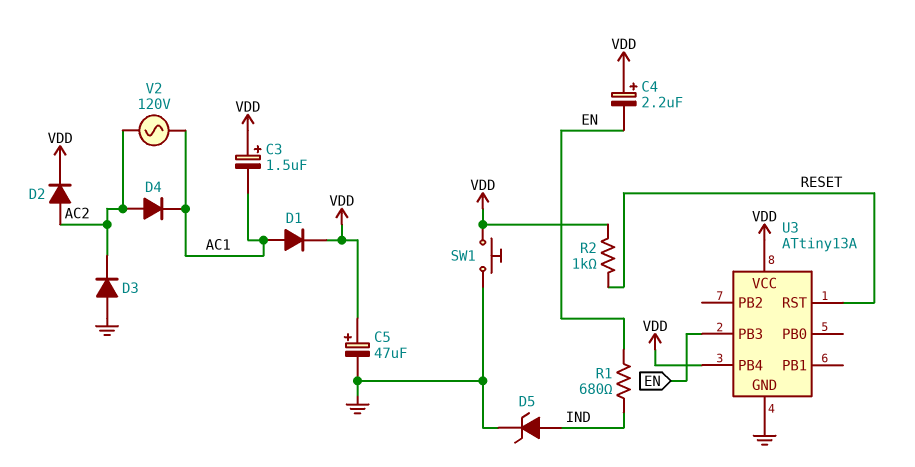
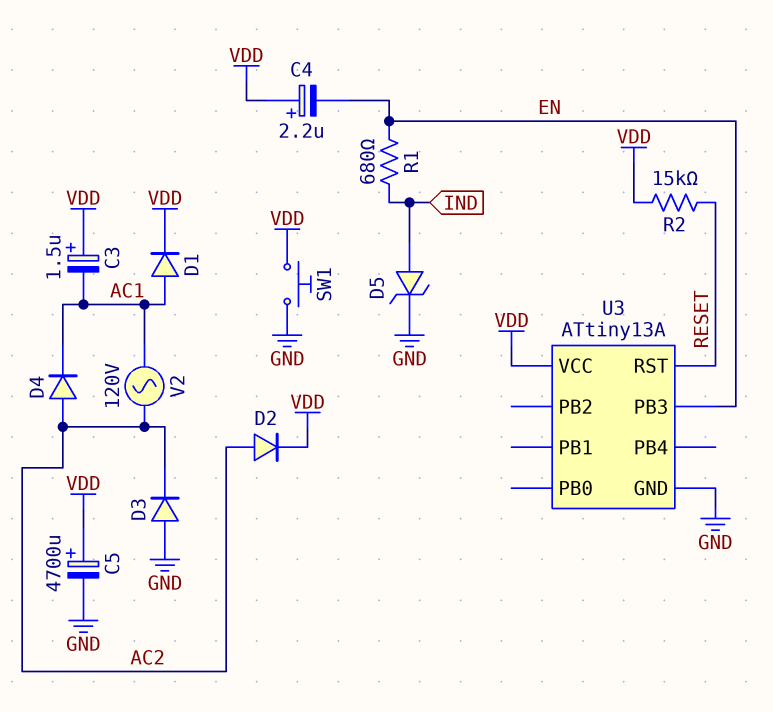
C5: 47uF (plus VDD, minus GND) -> 4700uF (plus VDD, minus GND)
R2: 1k (RESET, VDD) -> 15k (RESET, VDD)
U3 pin PB4: VDD -> none

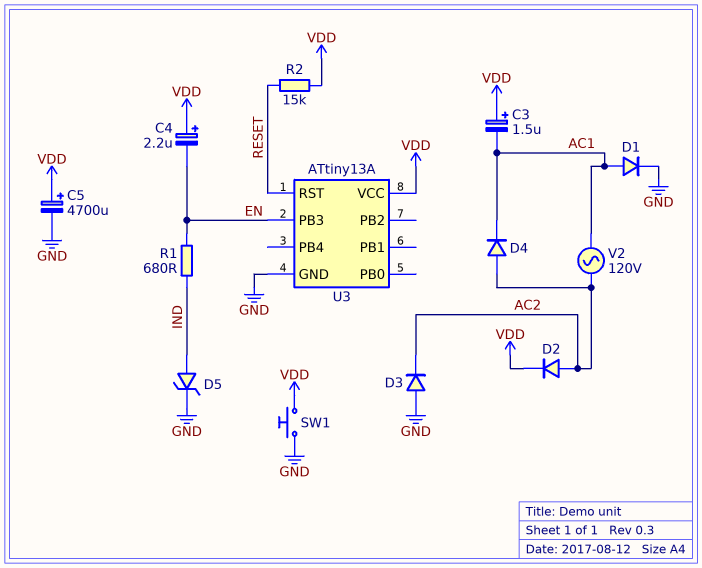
D1: diode (A AC1, K VDD) -> diode (A AC1, K GND)

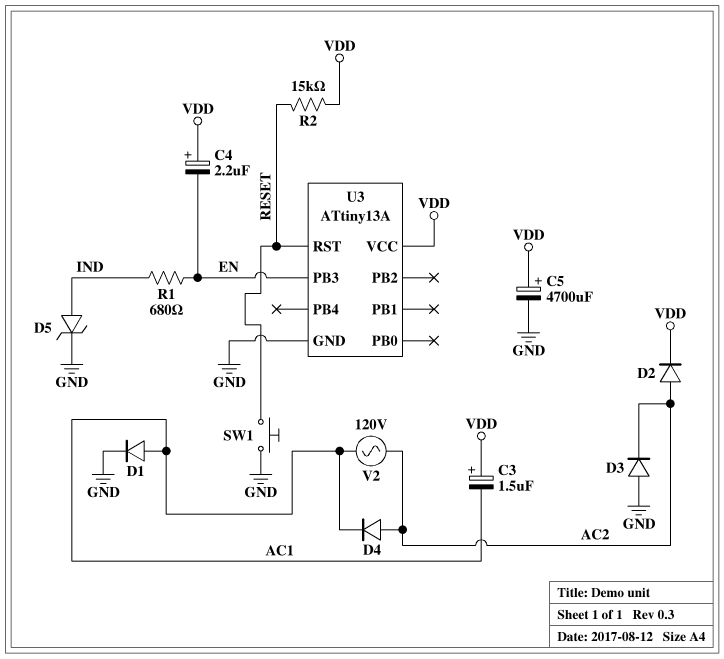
SW1: button (GND, VDD) -> button (GND, RESET)

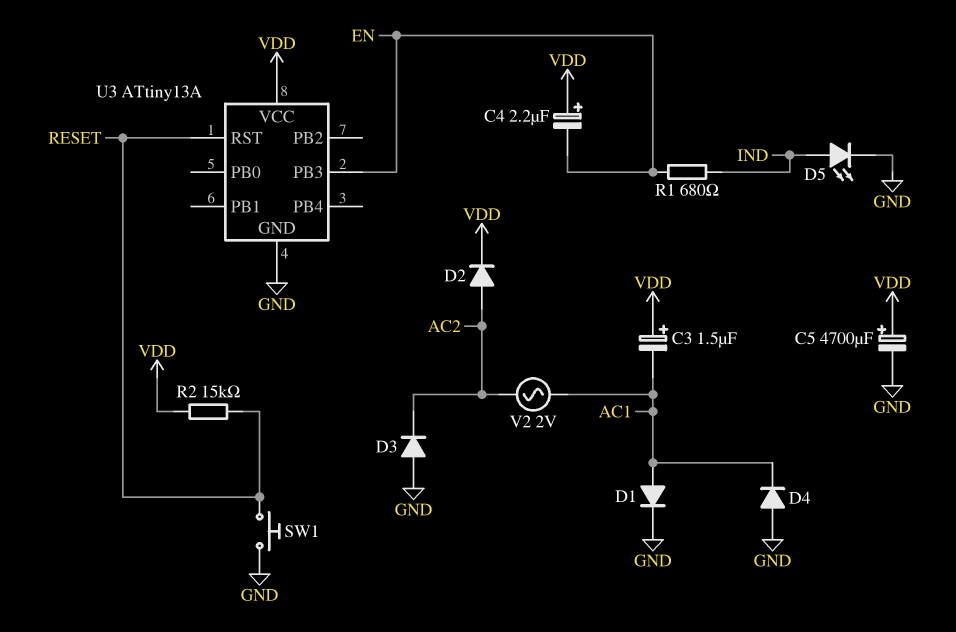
D4: diode (A AC2, K AC1) -> diode (A GND, K AC1)
D5: zener (A IND, K GND) -> LED (A IND, K GND)
V2: AC 120V (AC1, AC2) -> AC 2V (AC1, AC2)

